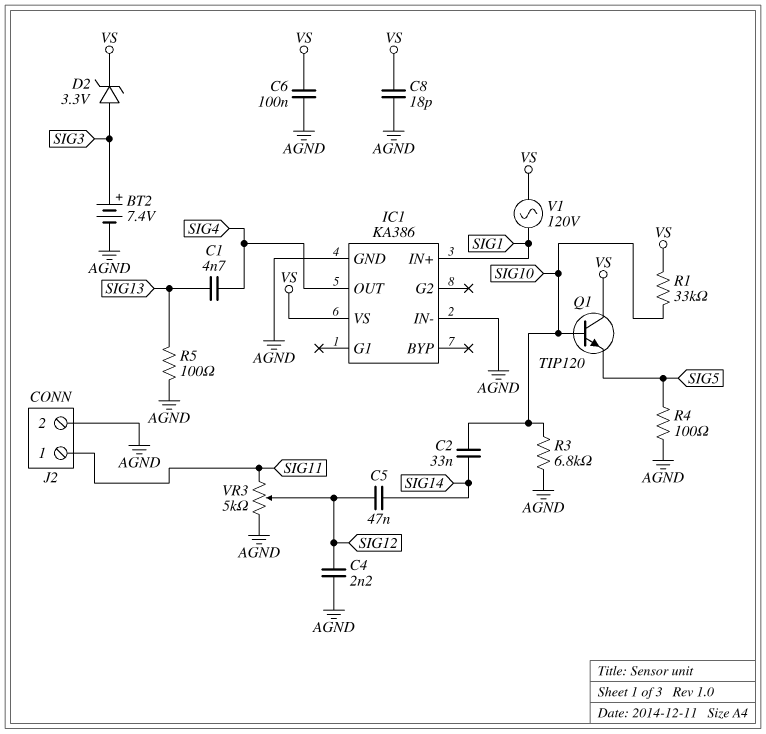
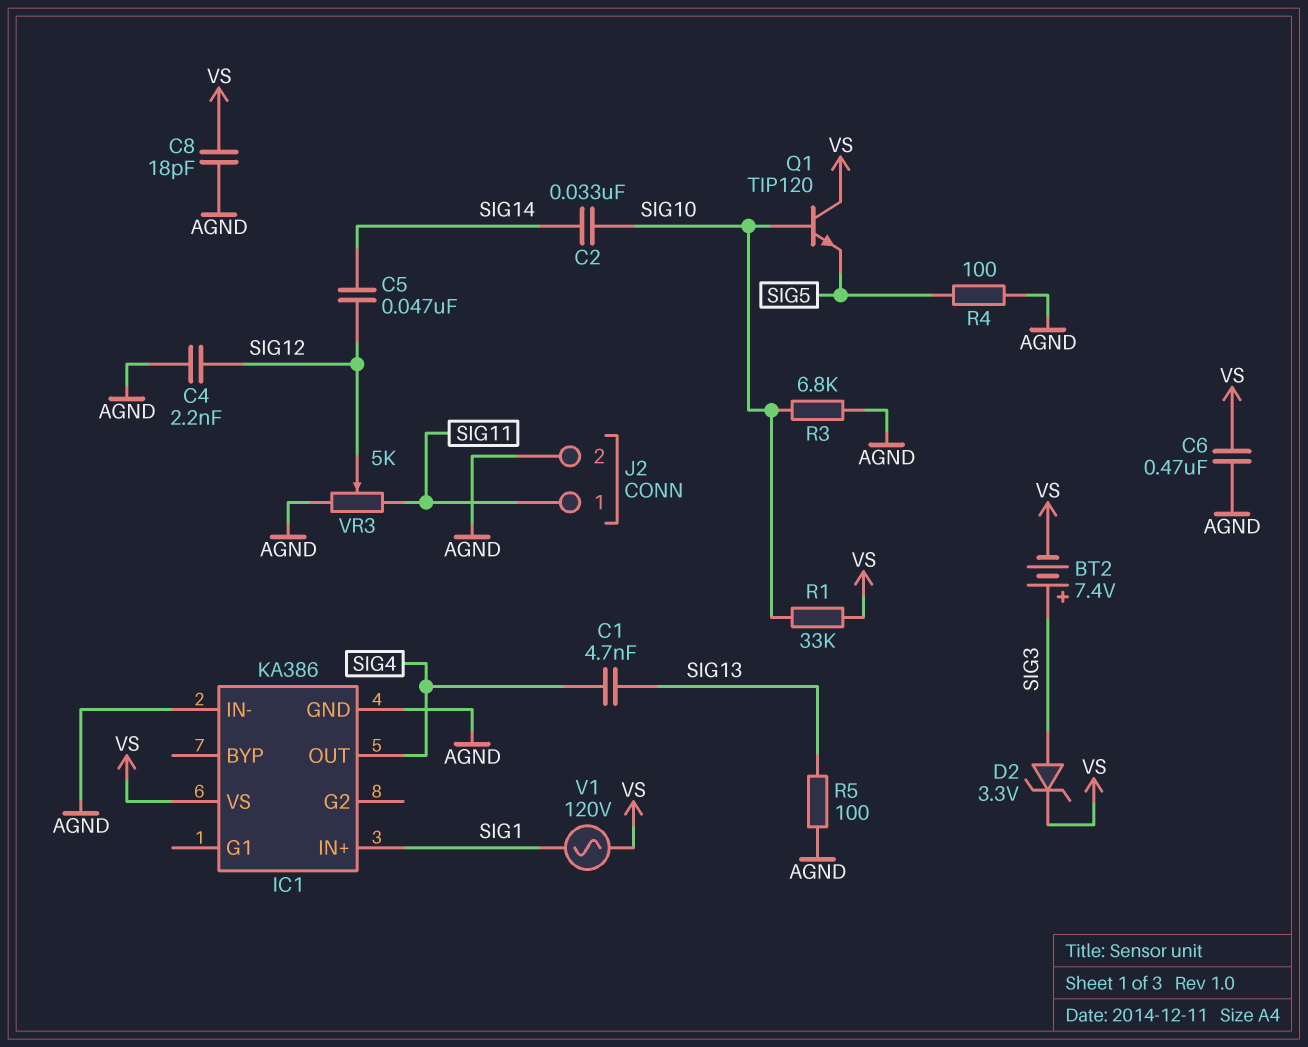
BT2: 7.4V (plus SIG3, minus AGND) -> 7.4V (plus SIG3, minus VS)
C6: 100nF (AGND, VS) -> 470nF (AGND, VS)

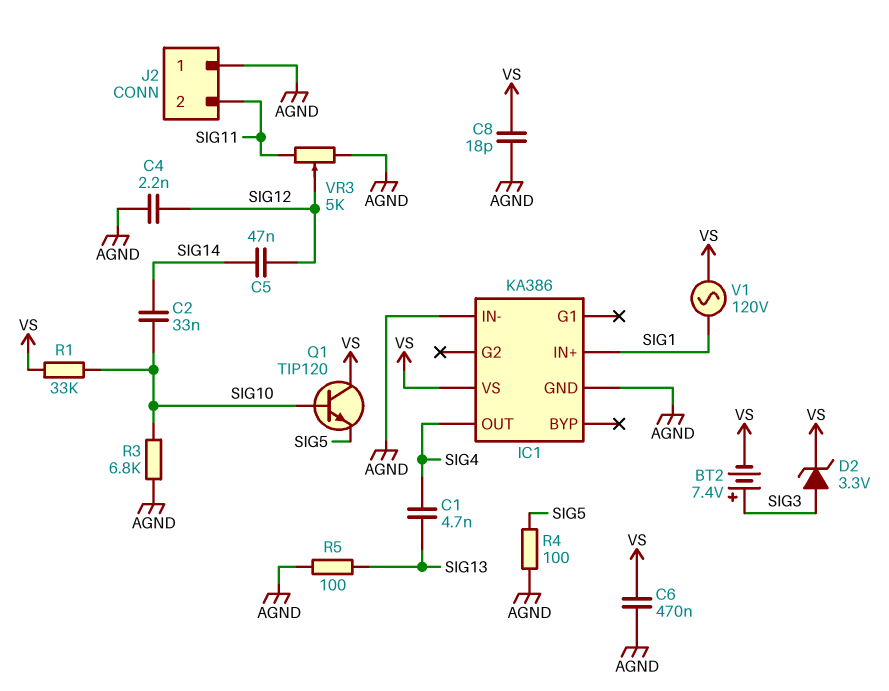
J2 pin 1: SIG11 -> AGND
J2 pin 2: AGND -> SIG11

